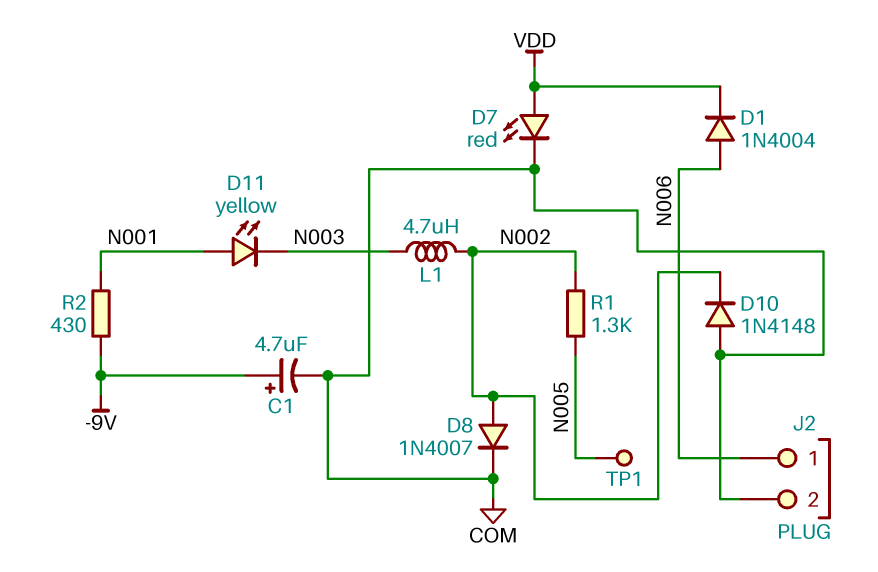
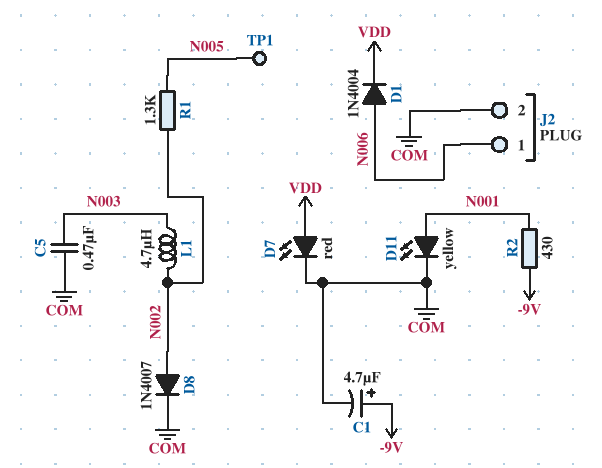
C5: none -> 470nF (COM, N003)
D10: diode 1N4148 (A COM, K N002) -> none
D11: LED yellow (A N001, K N003) -> LED yellow (A N001, K COM)

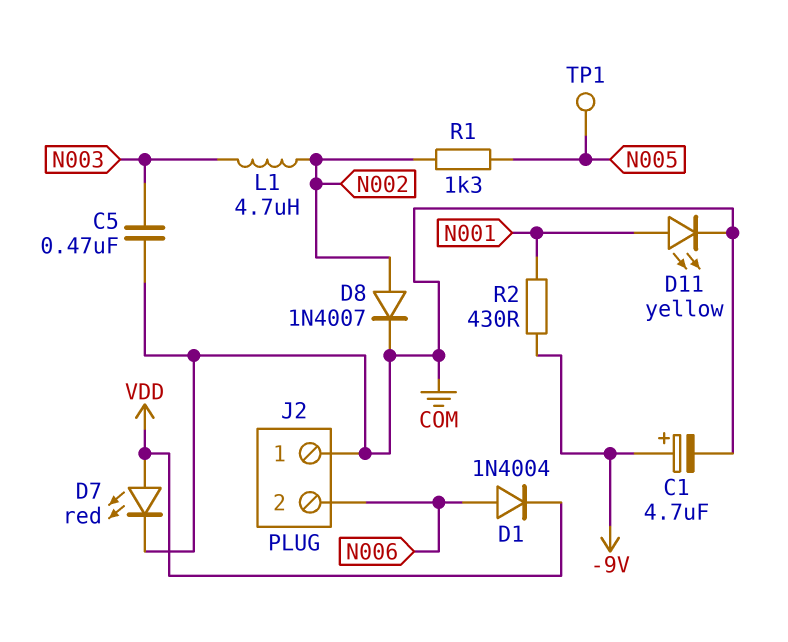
J2 pin 1: N006 -> COM
J2 pin 2: COM -> N006

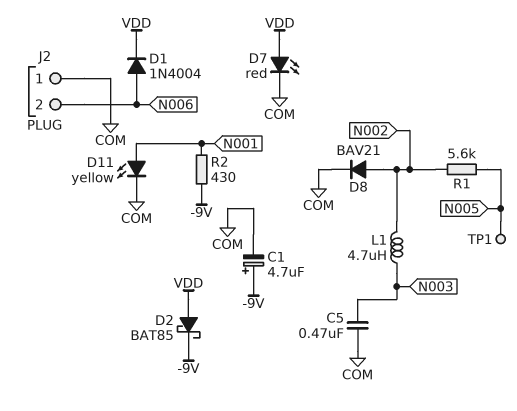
D2: none -> schottky BAT85 (A VDD, K -9V)
D8: diode 1N4007 (A N002, K COM) -> diode BAV21 (A N002, K COM)
R1: 1.3k (N002, N005) -> 5.6k (N002, N005)

